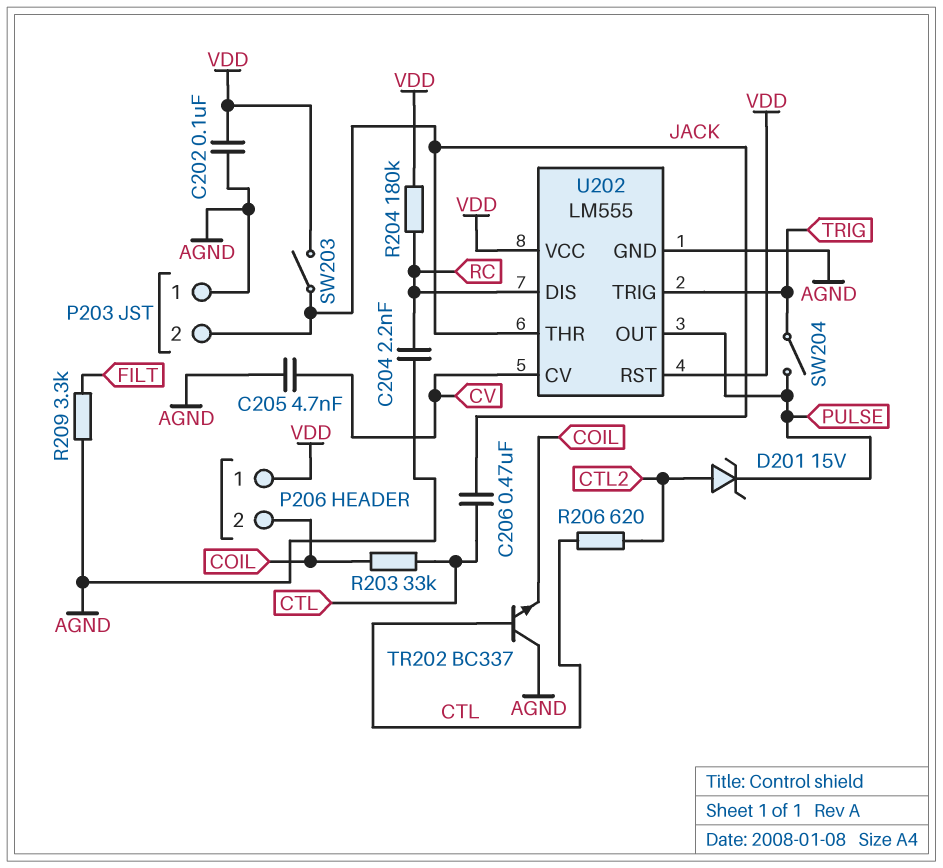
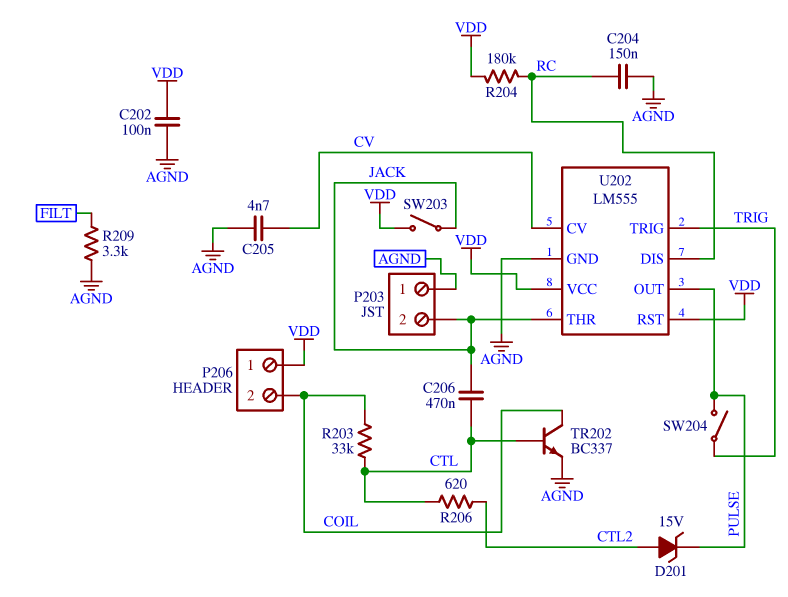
C204: 2.2nF (AGND, RC) -> 150nF (AGND, RC)
TR202: NPN BC337 (B CTL, C AGND, E COIL) -> NPN BC337 (B CTL, C COIL, E AGND)

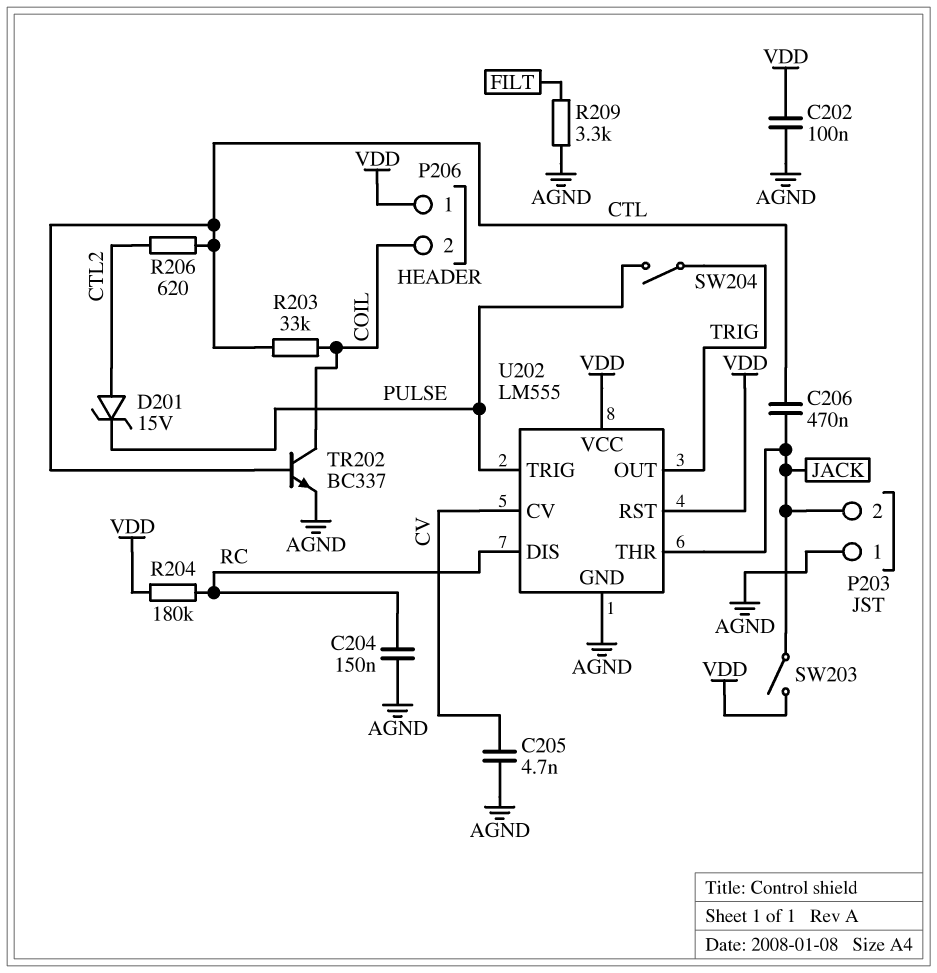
U202 pin OUT: PULSE -> TRIG
U202 pin TRIG: TRIG -> PULSE

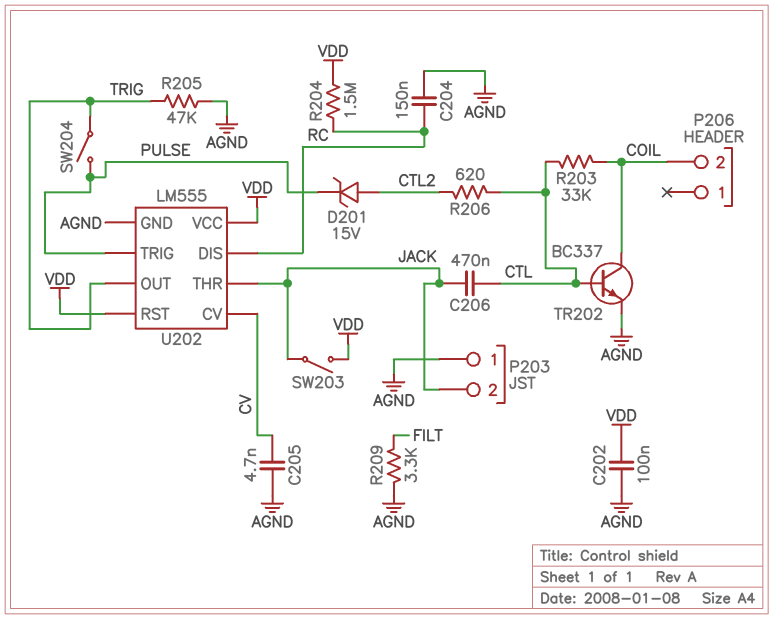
P206 pin 1: VDD -> none
R204: 180k (RC, VDD) -> 1.5M (RC, VDD)
R205: none -> 47k (AGND, TRIG)

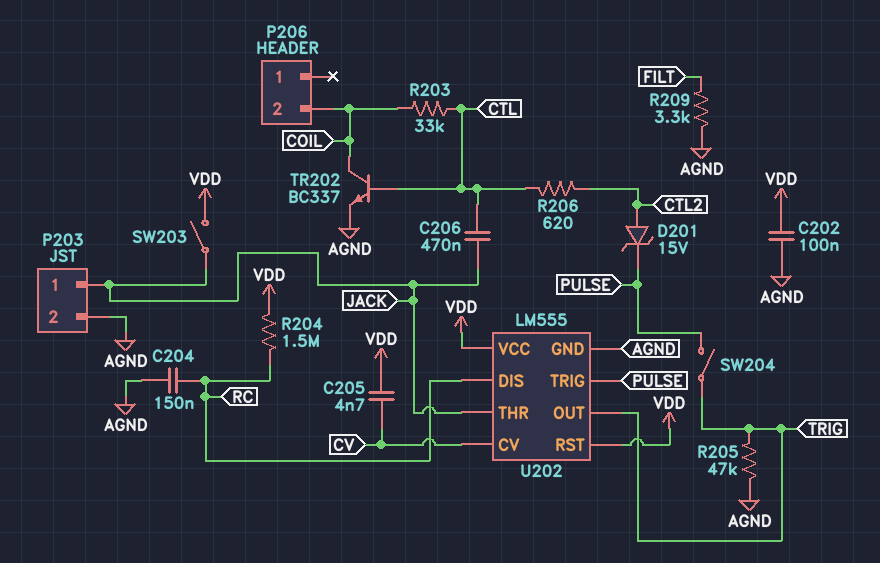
C205: 4.7nF (AGND, CV) -> 4.7nF (CV, VDD)
P203 pin 1: AGND -> JACK
P203 pin 2: JACK -> AGND

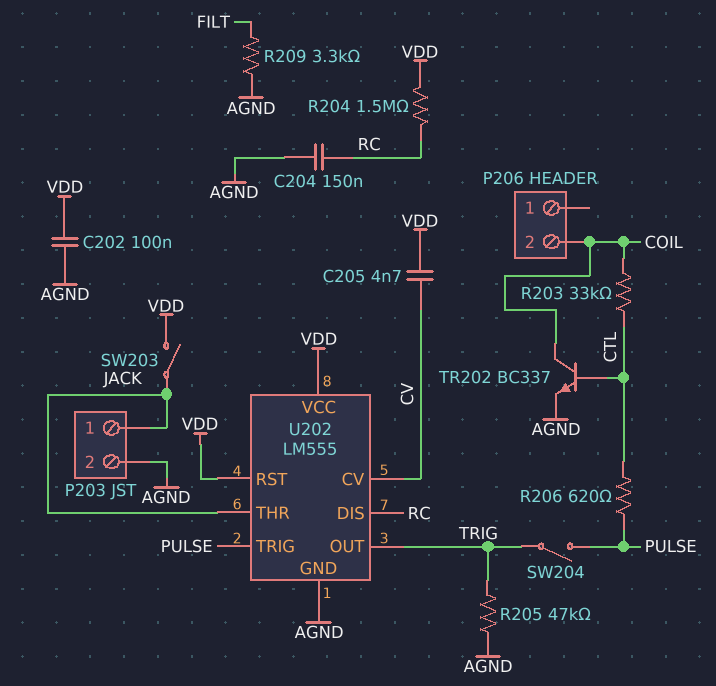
C206: 470nF (CTL, JACK) -> none
D201: zener 15V (A CTL2, K PULSE) -> none
R206: 620 (CTL, CTL2) -> 620 (CTL, PULSE)

